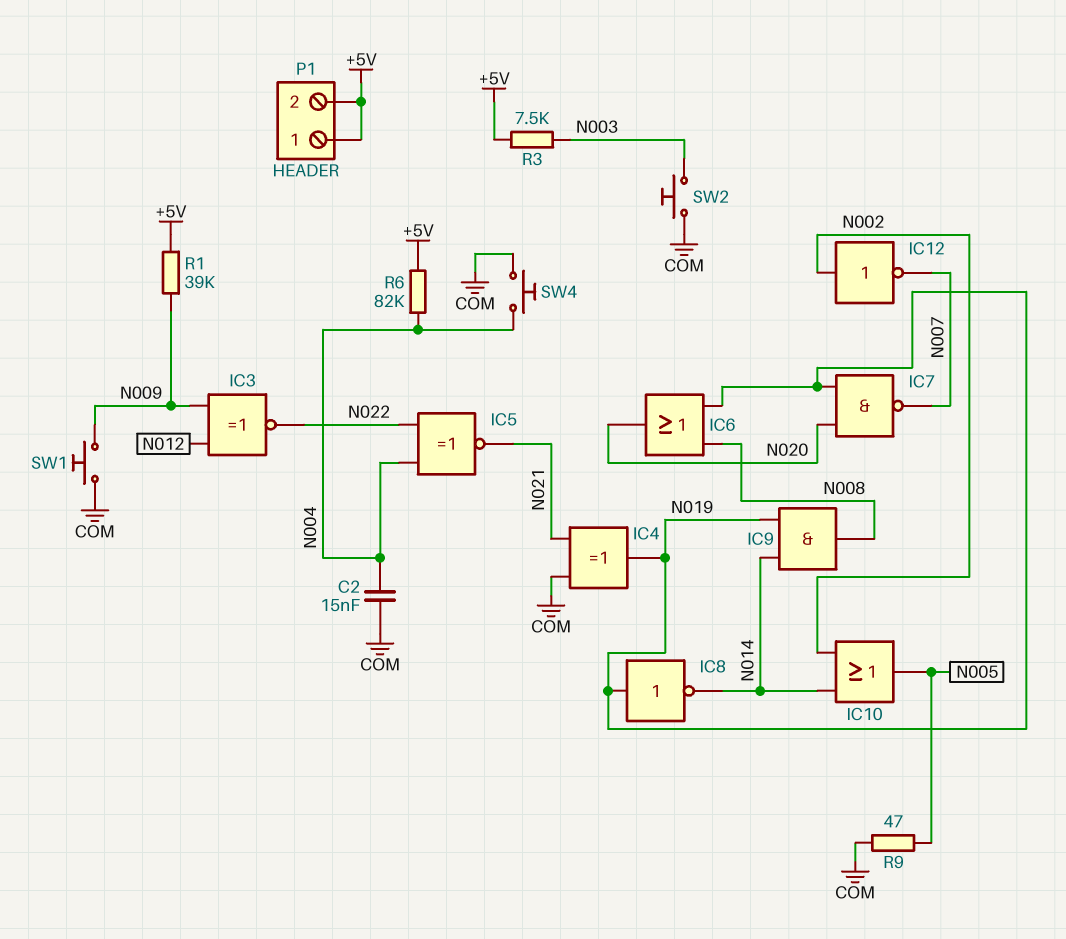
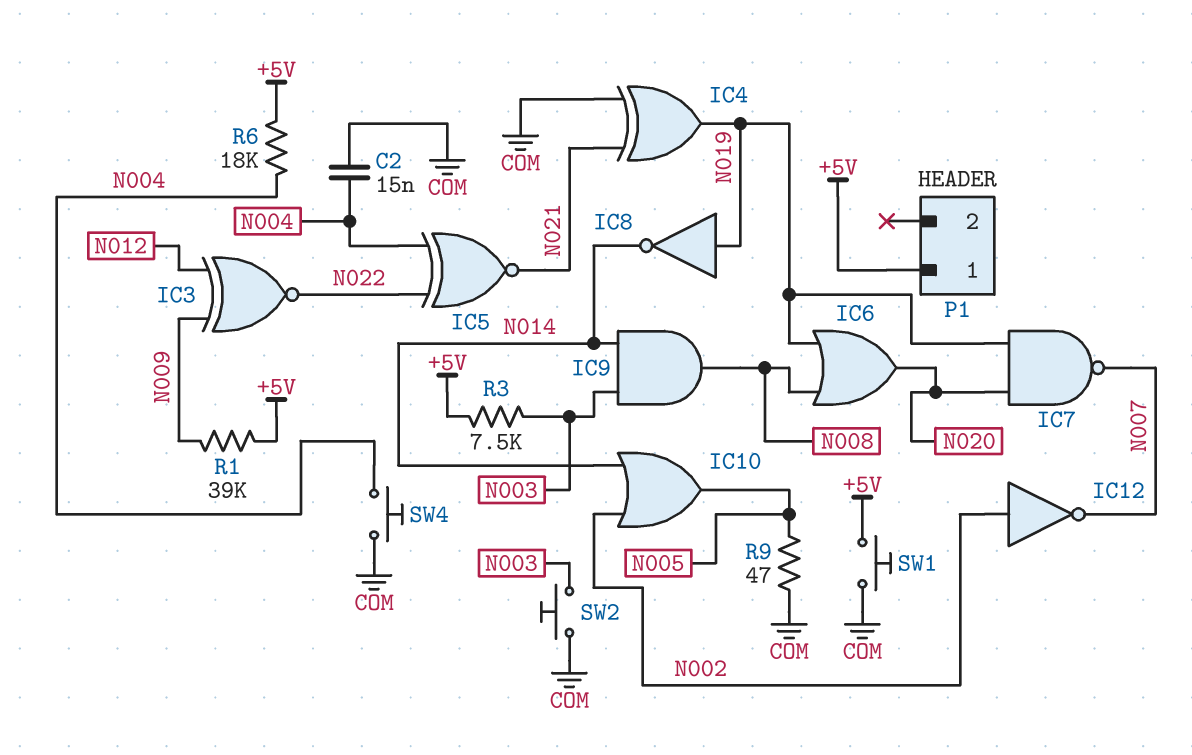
IC9: AND (in N014, in N019, out N008) -> AND (in N003, in N014, out N008)
P1 pin 2: +5V -> none
R6: 82k (+5V, N004) -> 18k (+5V, N004)
SW1: button (COM, N009) -> button (+5V, COM)

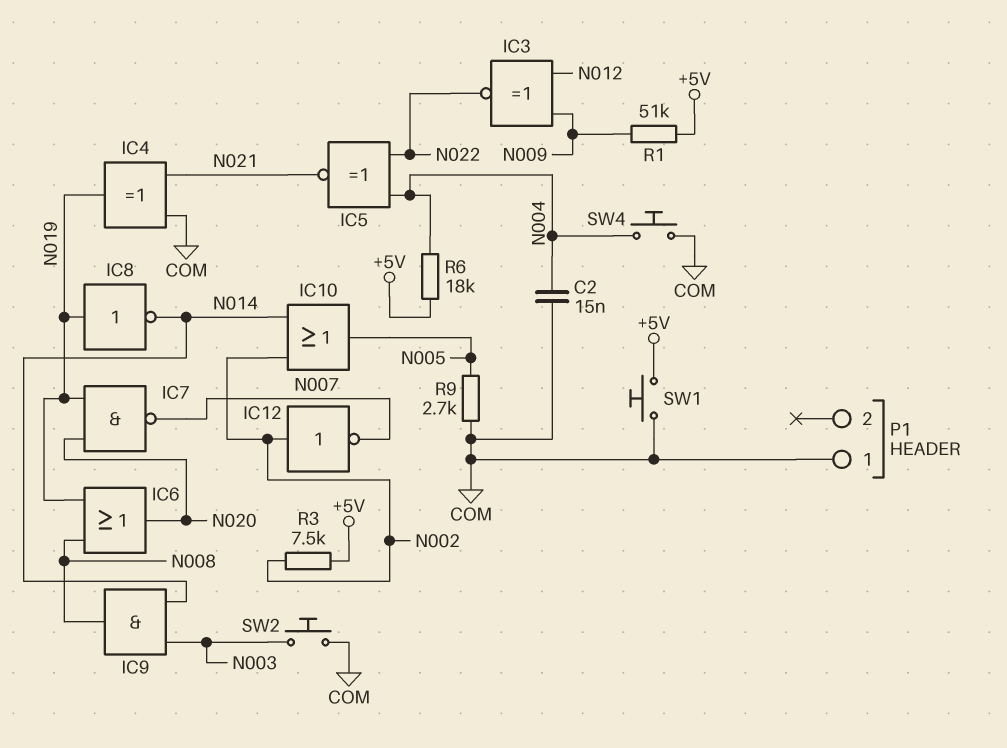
P1 pin 1: +5V -> COM
R1: 39k (+5V, N009) -> 51k (+5V, N009)
R3: 7.5k (+5V, N003) -> 7.5k (+5V, N002)
R9: 47 (COM, N005) -> 2.7k (COM, N005)

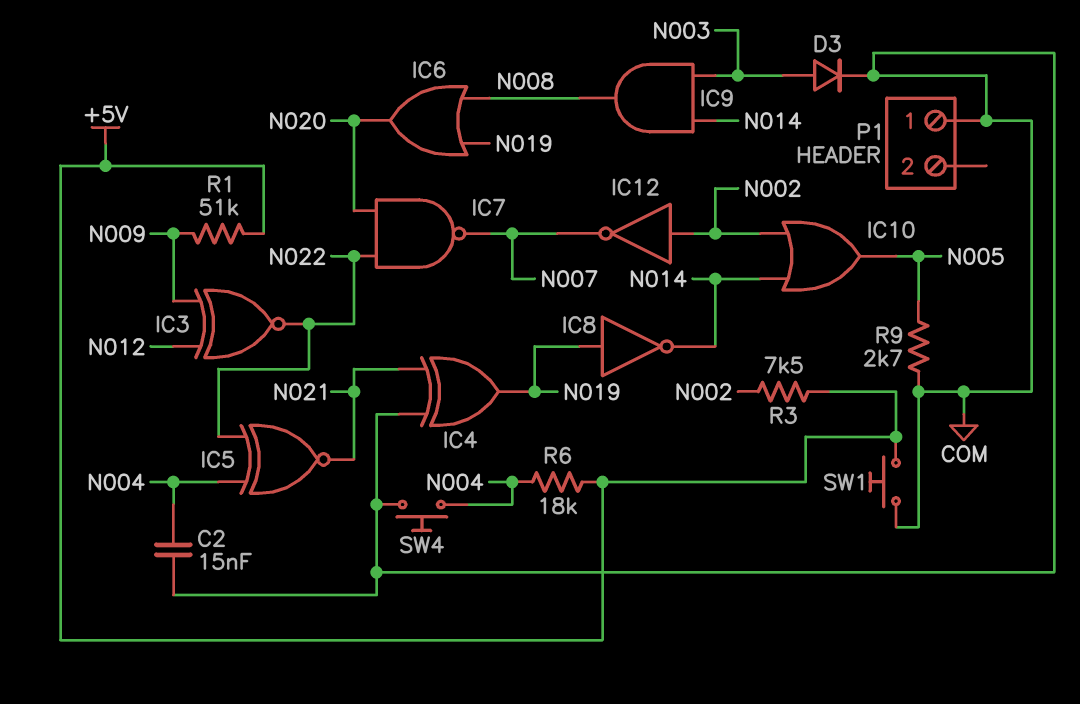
D3: none -> diode (A N003, K COM)
IC7: NAND (in N019, in N020, out N007) -> NAND (in N020, in N022, out N007)
SW2: button (COM, N003) -> none

